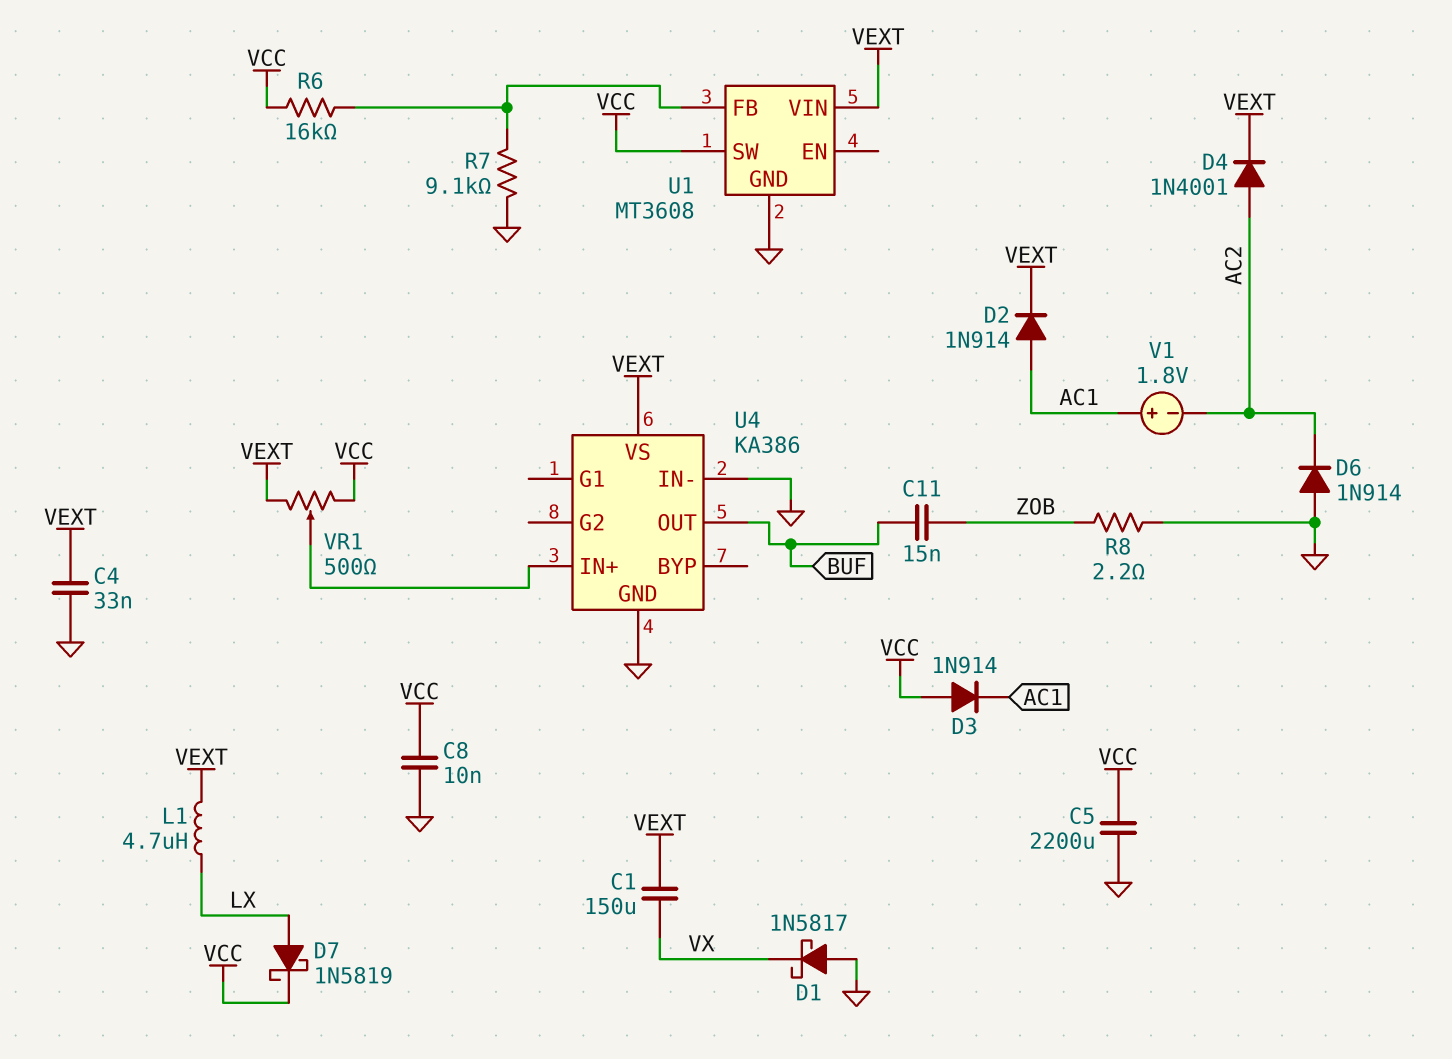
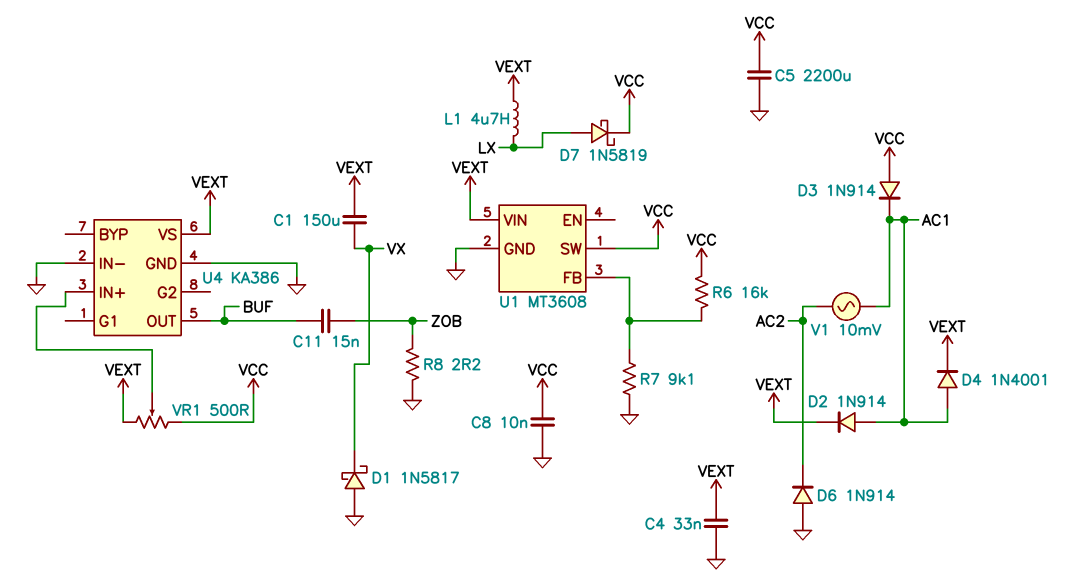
D4: diode 1N4001 (A AC2, K VEXT) -> diode 1N4001 (A AC1, K VEXT)
V1: 1.8V (plus AC1, minus AC2) -> AC 10mV (AC1, AC2)

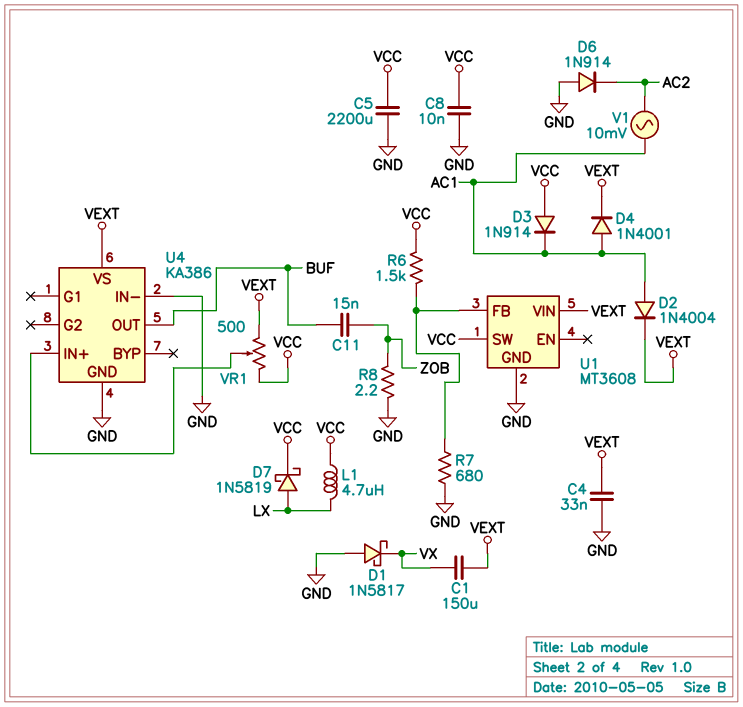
D2: diode 1N914 (A AC1, K VEXT) -> diode 1N4004 (A AC1, K VEXT)
L1: 4.7uH (LX, VEXT) -> 4.7uH (LX, VCC)
R6: 16k (U1/FB, VCC) -> 1.5k (U1/FB, VCC)
R7: 9.1k (GND, U1/FB) -> 680 (GND, U1/FB)

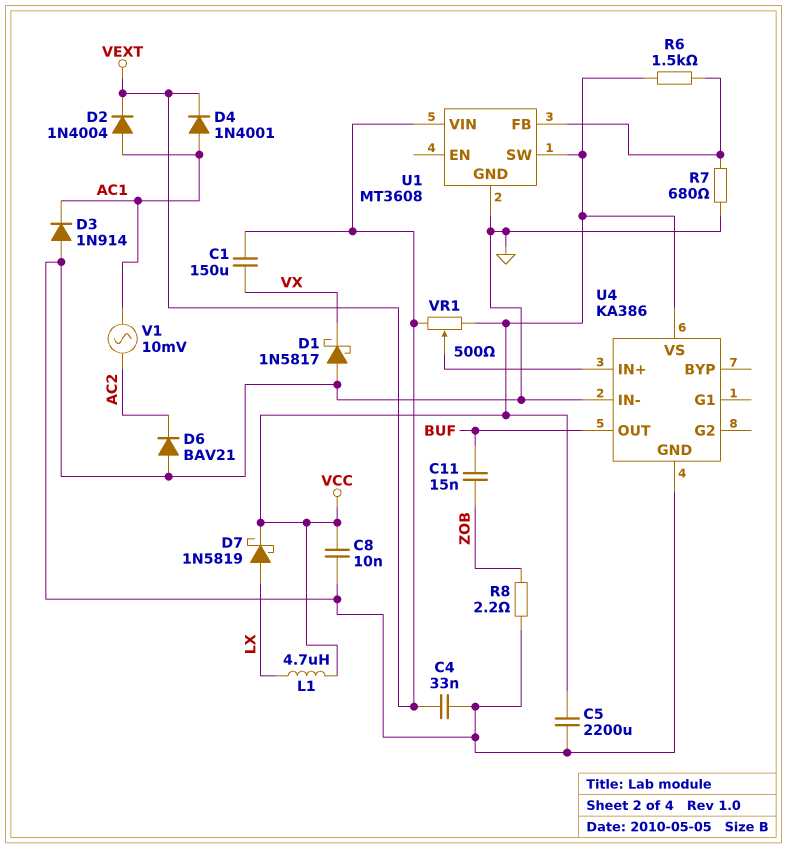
D3: diode 1N914 (A VCC, K AC1) -> diode 1N914 (A GND, K AC1)
D6: diode 1N914 (A GND, K AC2) -> diode BAV21 (A GND, K AC2)
U4 pin VS: VEXT -> VCC

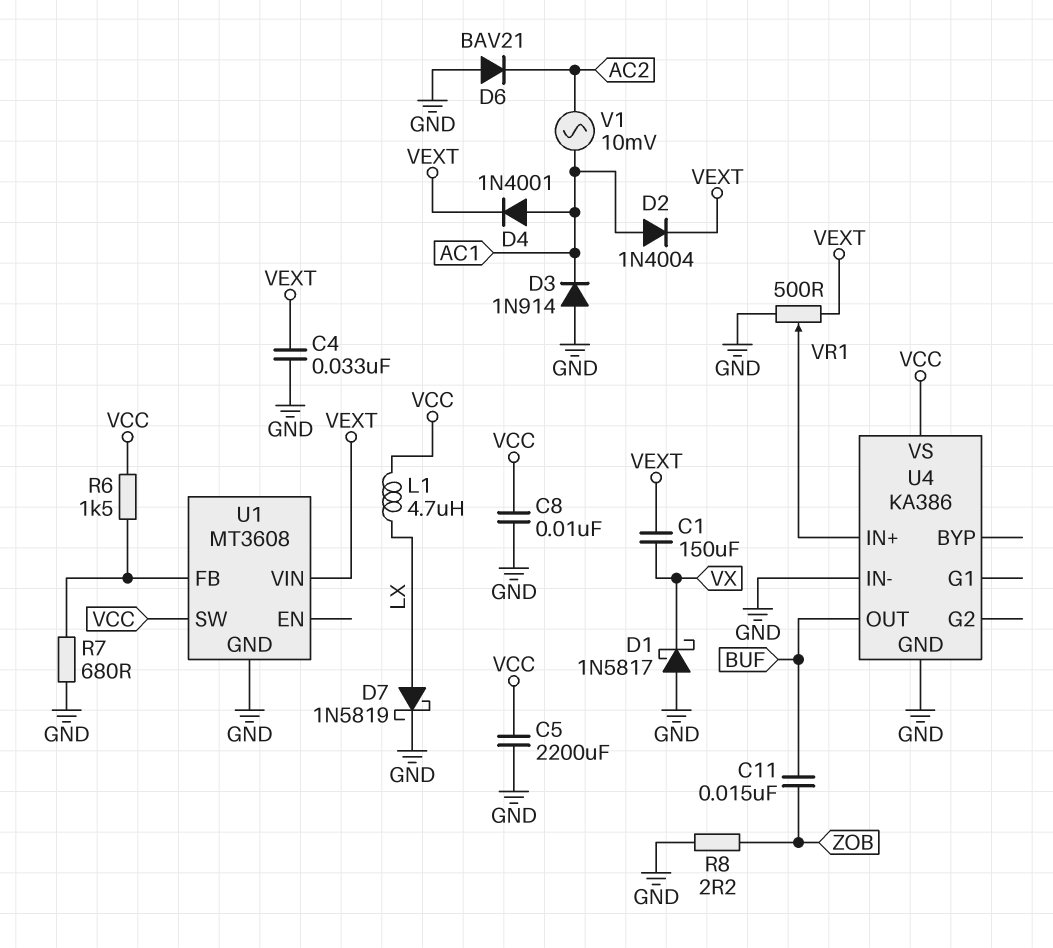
D7: schottky 1N5819 (A LX, K VCC) -> schottky 1N5819 (A LX, K GND)
VR1: 500 (VCC, VEXT, wiper U4/IN+) -> 500 (GND, VEXT, wiper U4/IN+)

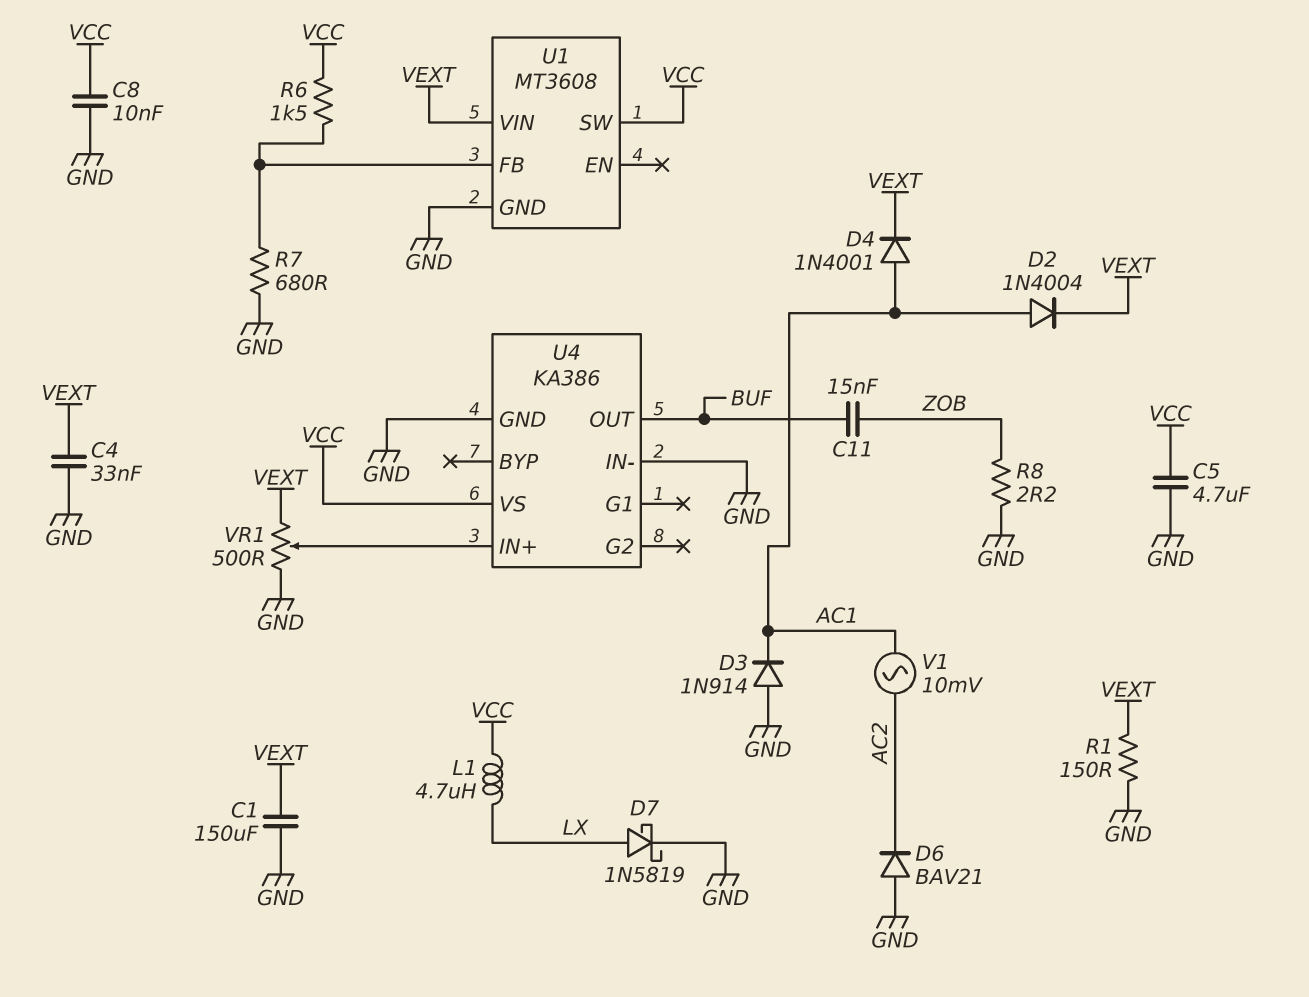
C1: 150uF (VEXT, VX) -> 150uF (GND, VEXT)
C5: 2200uF (GND, VCC) -> 4.7uF (GND, VCC)
D1: schottky 1N5817 (A GND, K VX) -> none
R1: none -> 150 (GND, VEXT)

